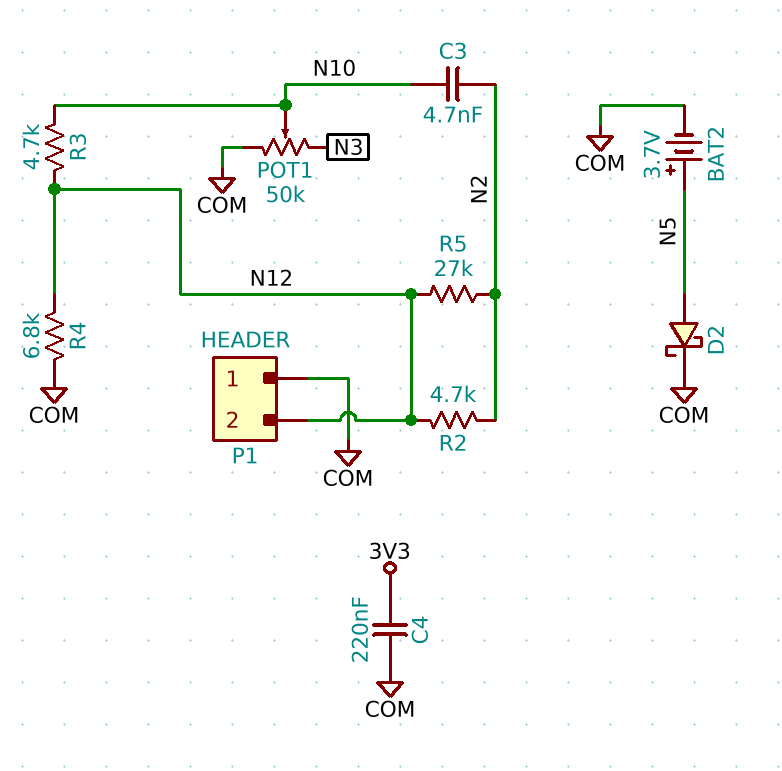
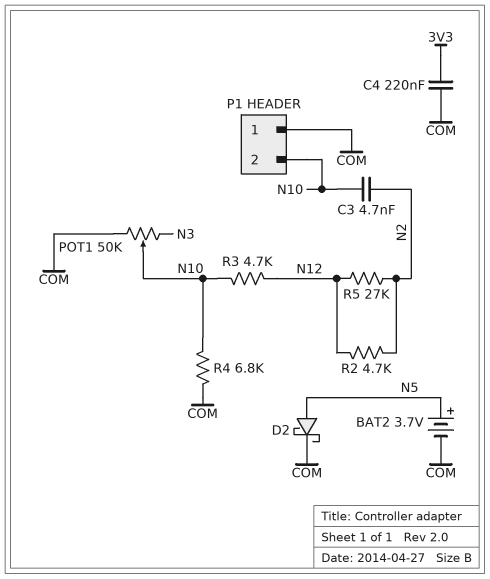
P1 pin 2: N12 -> N10
R4: 6.8k (COM, N12) -> 6.8k (COM, N10)

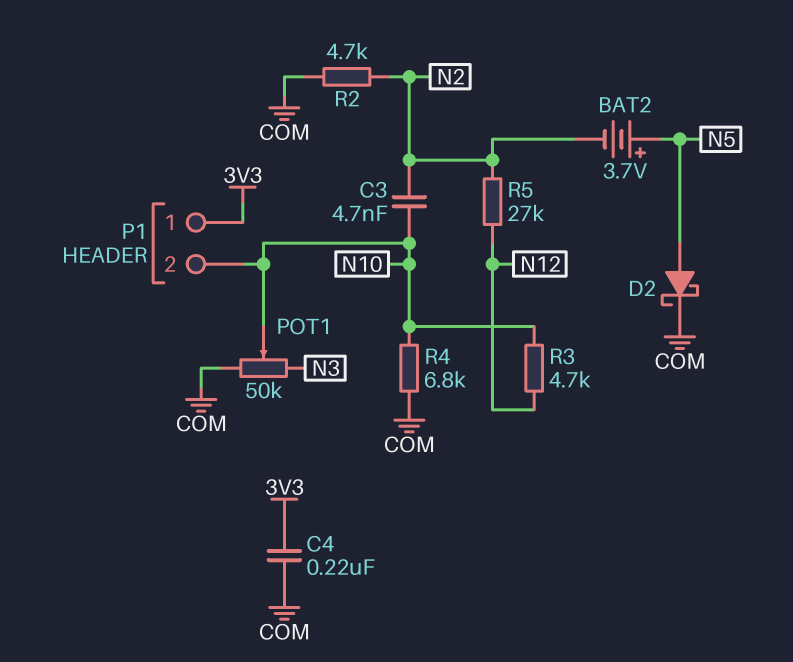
BAT2: 3.7V (plus N5, minus COM) -> 3.7V (plus N5, minus N2)
P1 pin 1: COM -> 3V3
R2: 4.7k (N2, N12) -> 4.7k (COM, N2)

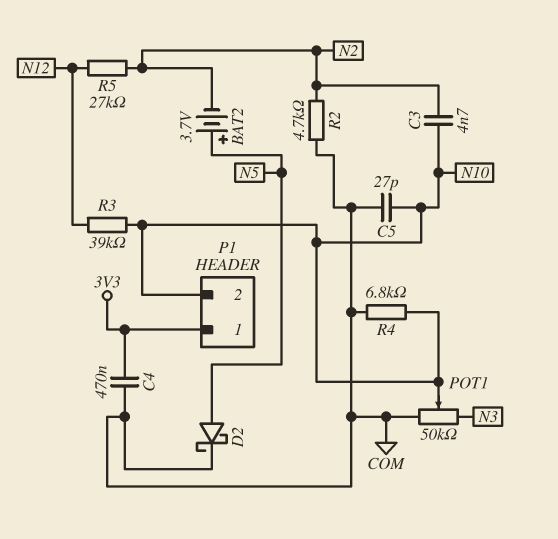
C4: 220nF (3V3, COM) -> 470nF (3V3, COM)
C5: none -> 27pF (COM, N10)
R3: 4.7k (N10, N12) -> 39k (N10, N12)

